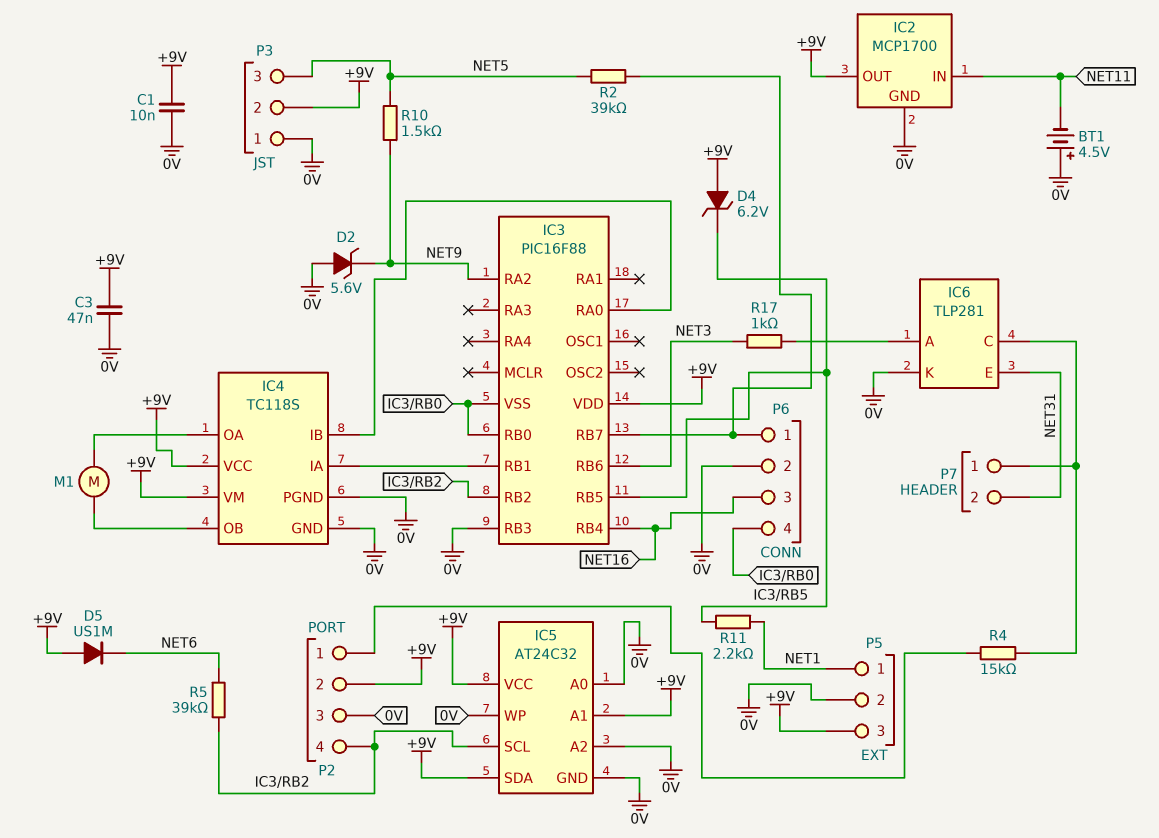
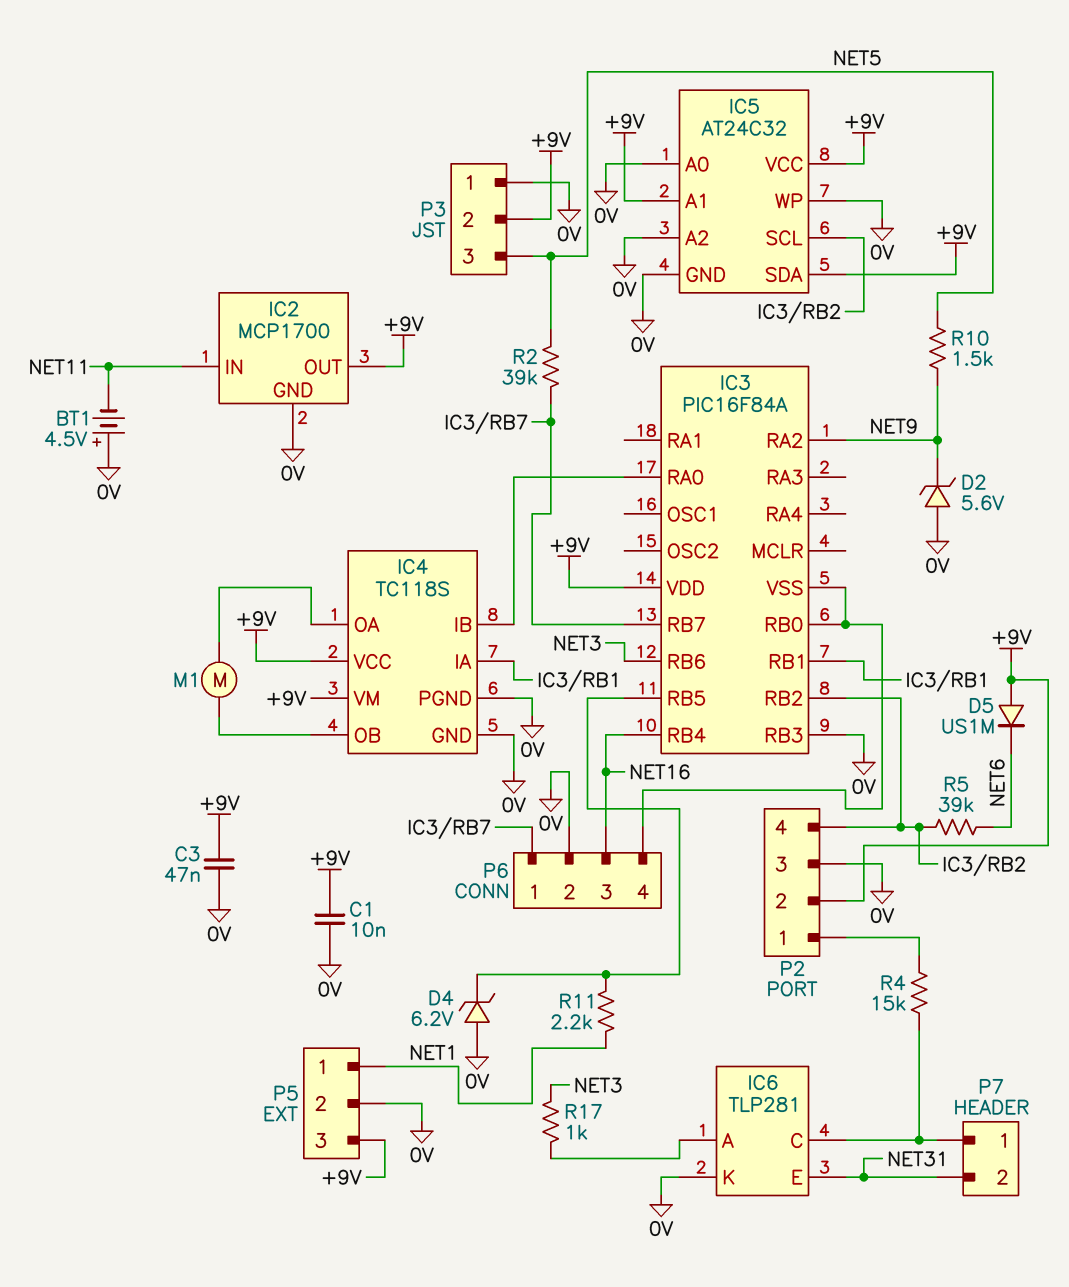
D4: zener 6.2V (A +9V, K IC3/RB5) -> zener 6.2V (A 0V, K IC3/RB5)
IC3: PIC16F88 -> PIC16F84A

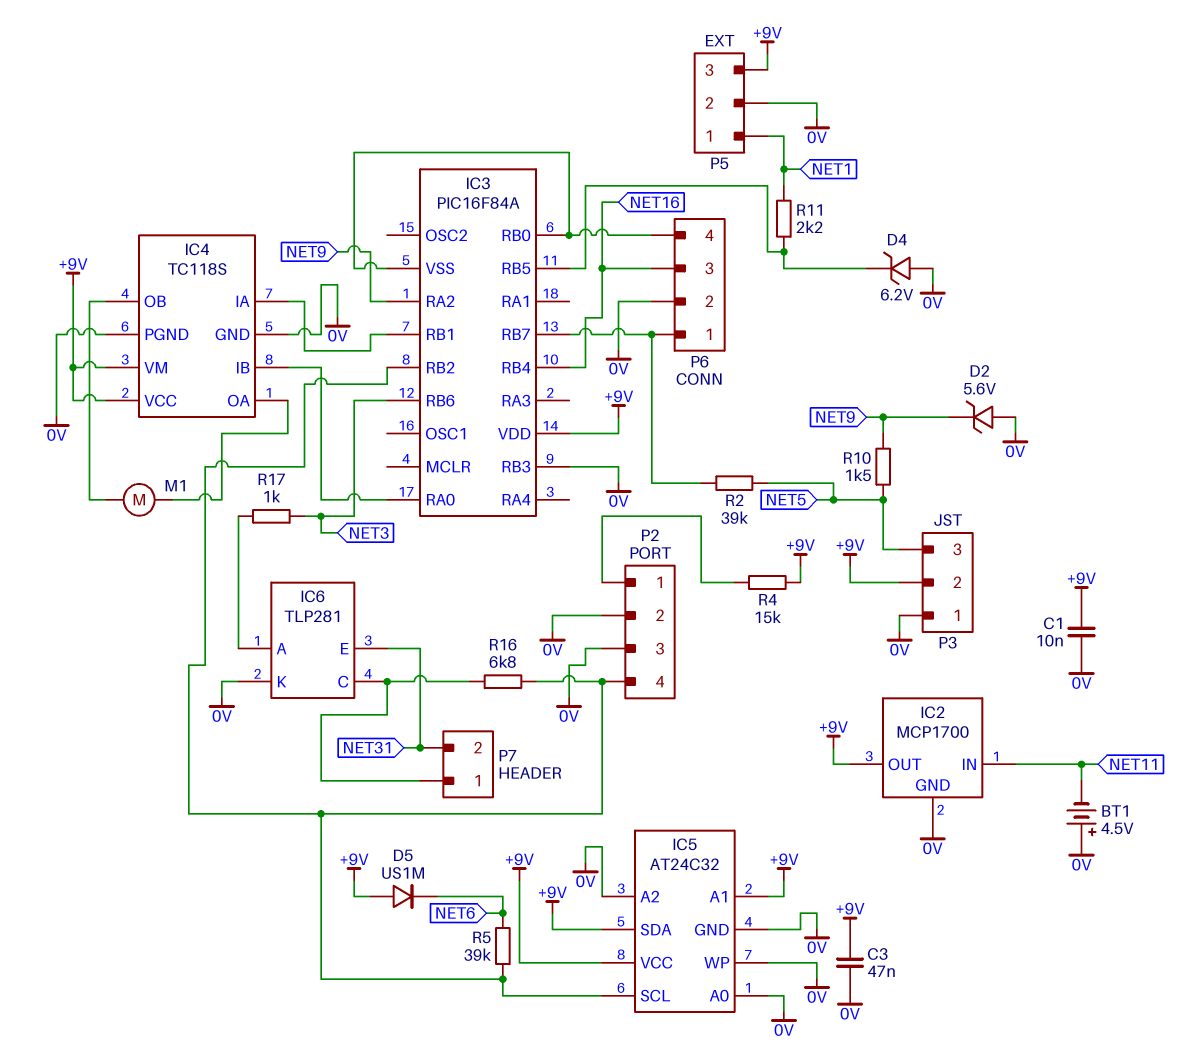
P2 pin 2: +9V -> 0V
R4: 15k (IC6/C, P2/1) -> 15k (+9V, P2/1)
R16: none -> 6.8k (IC3/RB2, IC6/C)

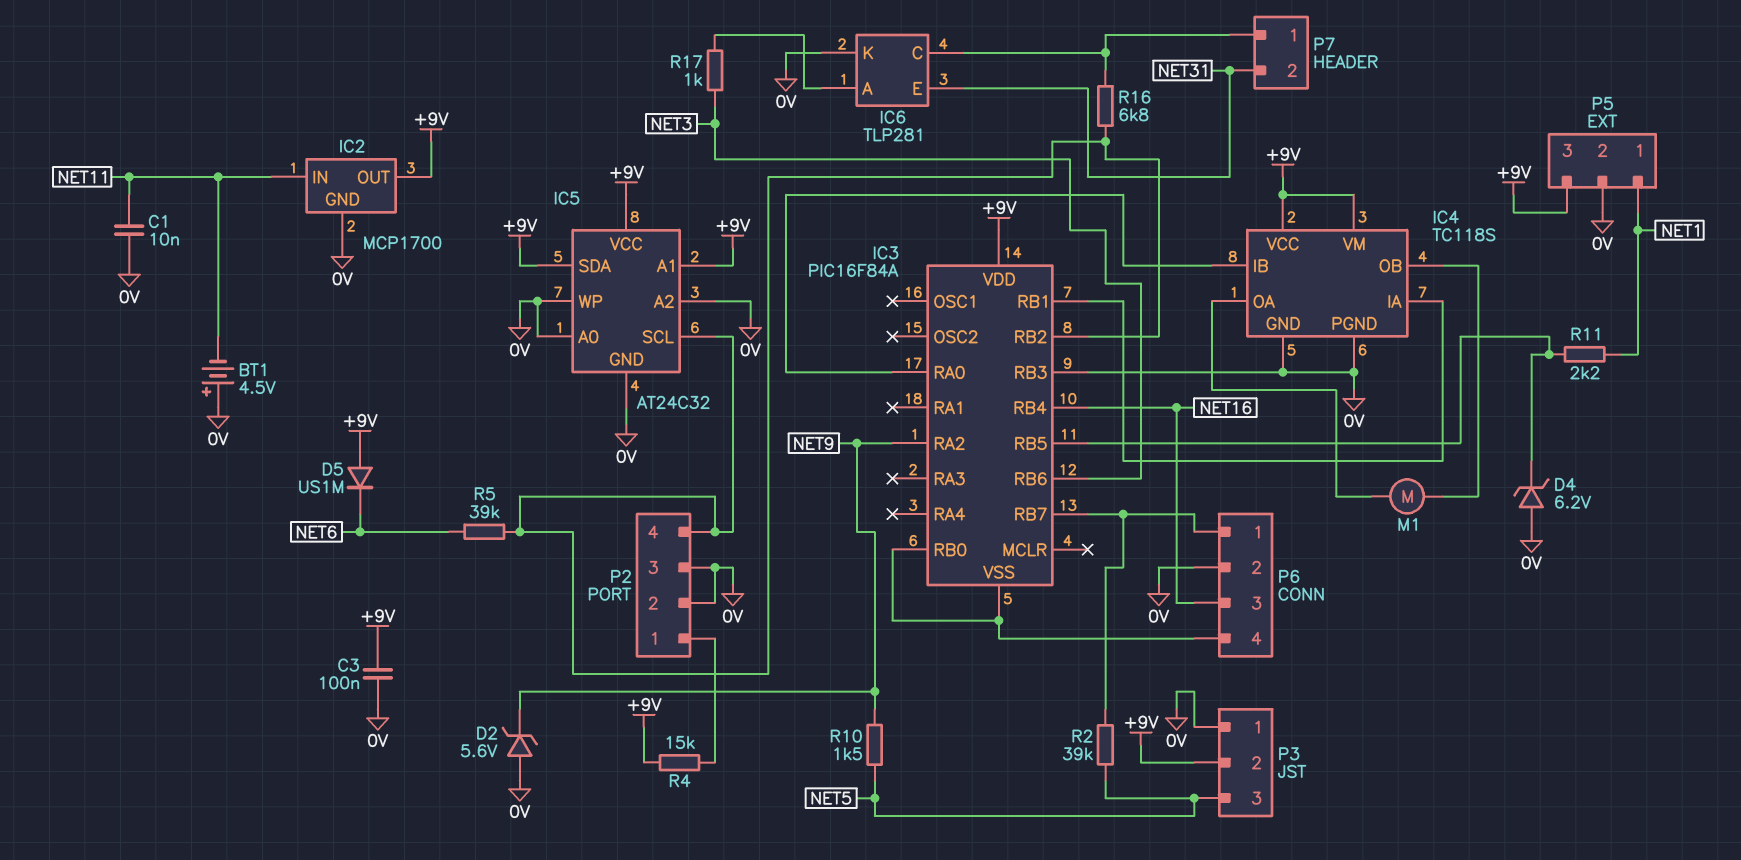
C1: 10nF (+9V, 0V) -> 10nF (0V, NET11)
C3: 47nF (+9V, 0V) -> 100nF (+9V, 0V)

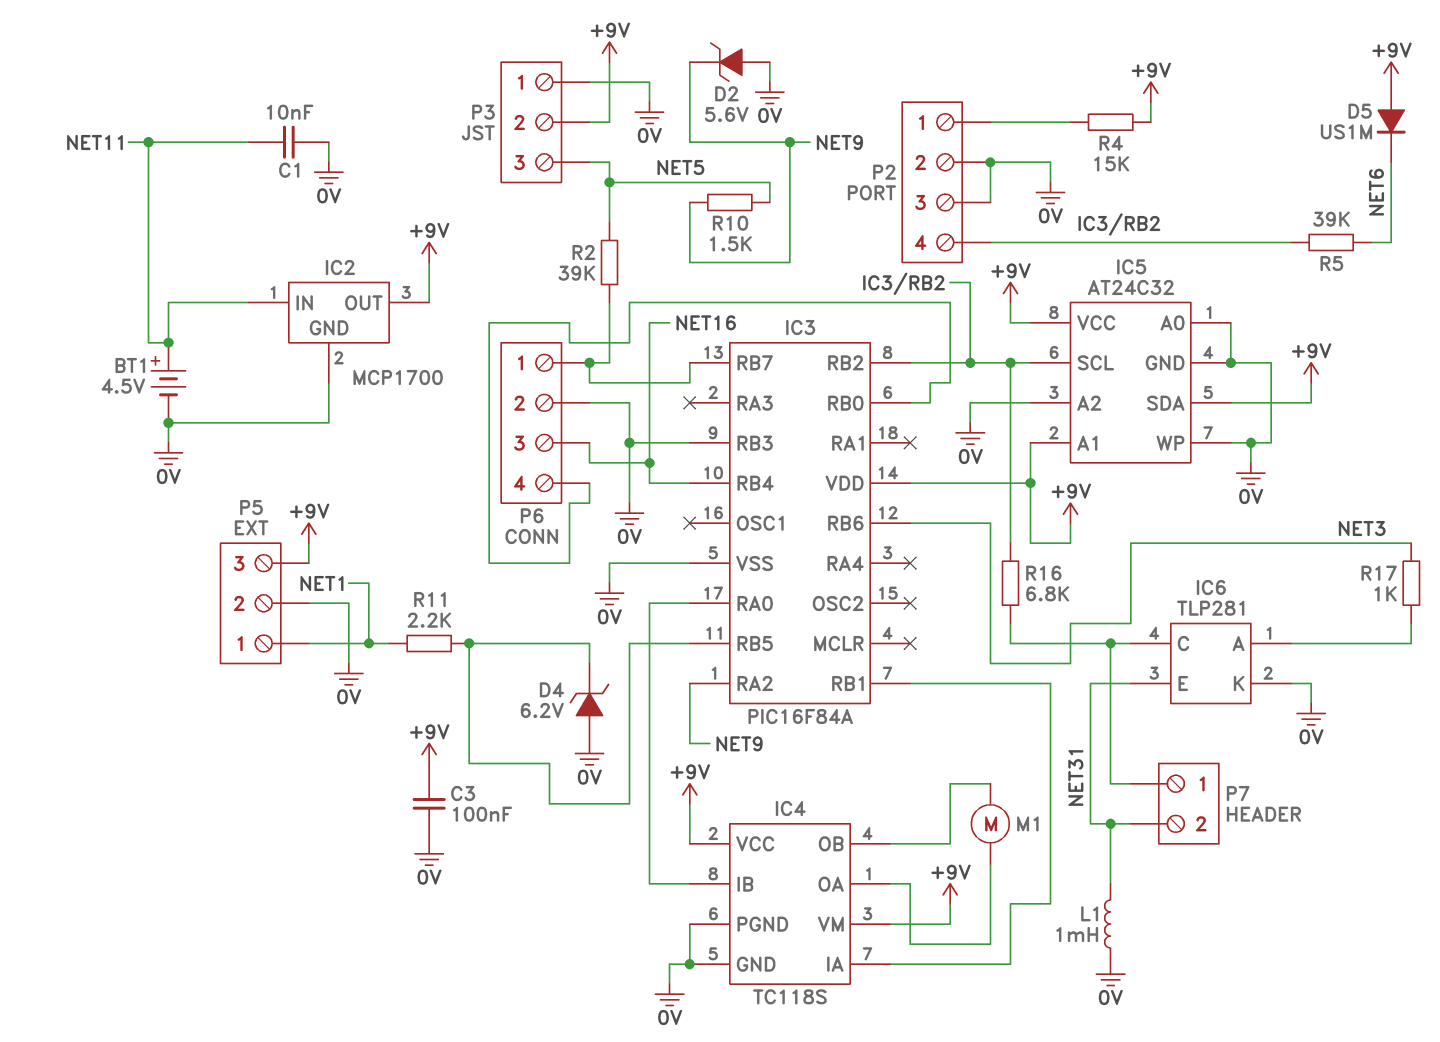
BT1: 4.5V (plus 0V, minus NET11) -> 4.5V (plus NET11, minus 0V)
IC3 pin VSS: IC3/RB0 -> 0V
L1: none -> 1mH (0V, NET31)

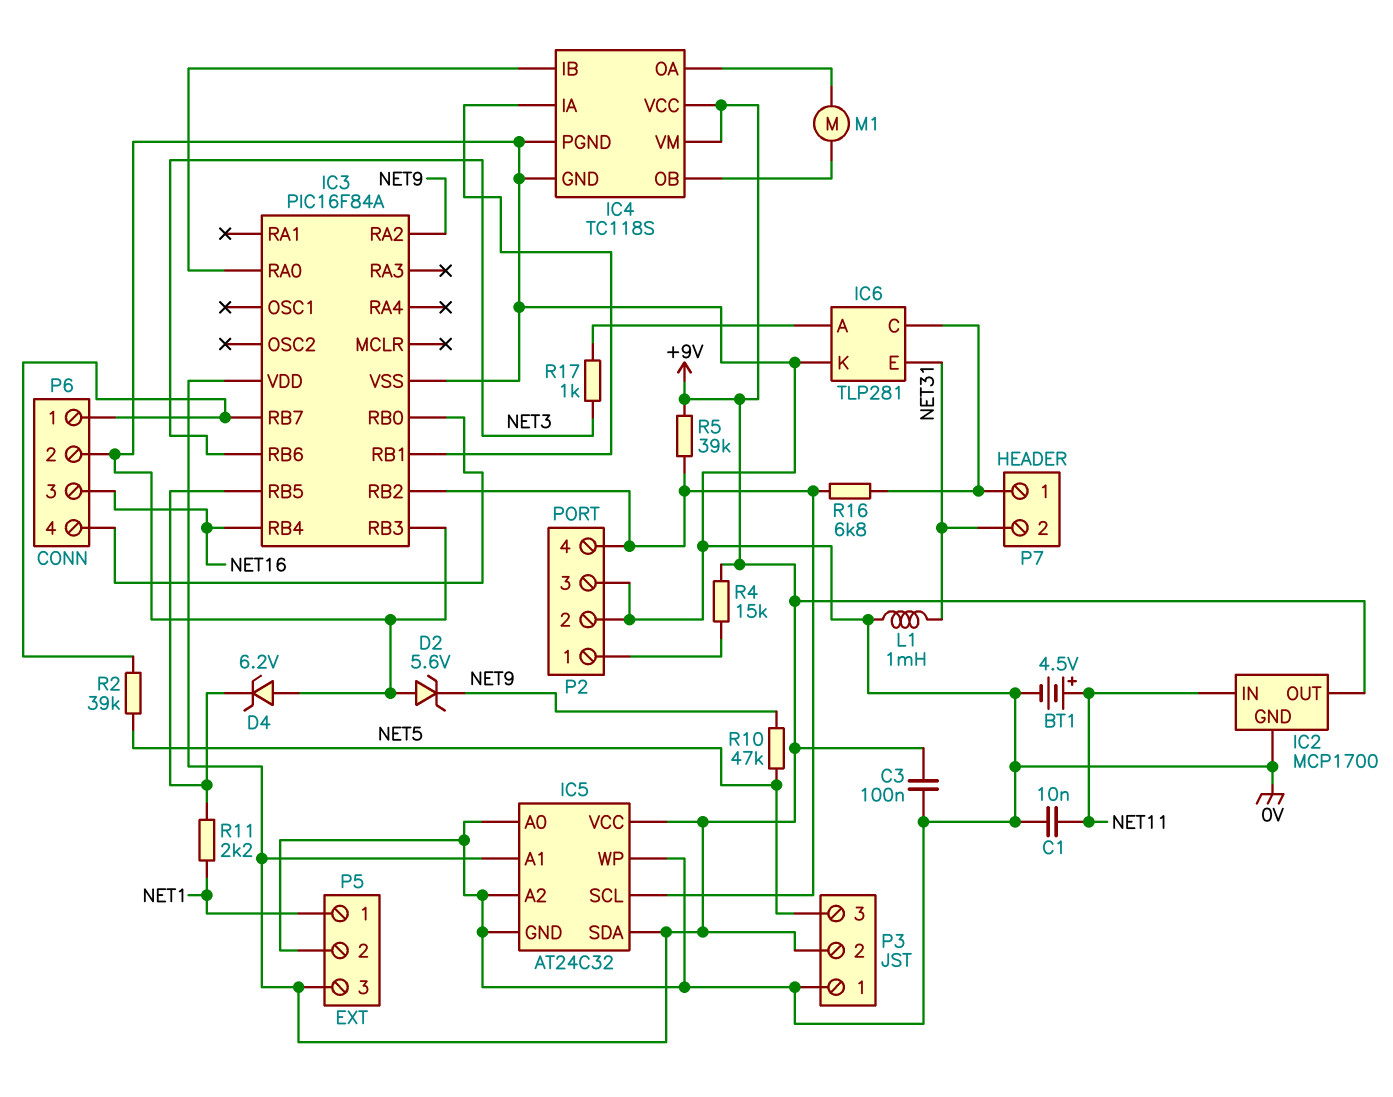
D5: diode US1M (A +9V, K NET6) -> none
R5: 39k (IC3/RB2, NET6) -> 39k (+9V, IC3/RB2)
R10: 1.5k (NET5, NET9) -> 47k (NET5, NET9)

